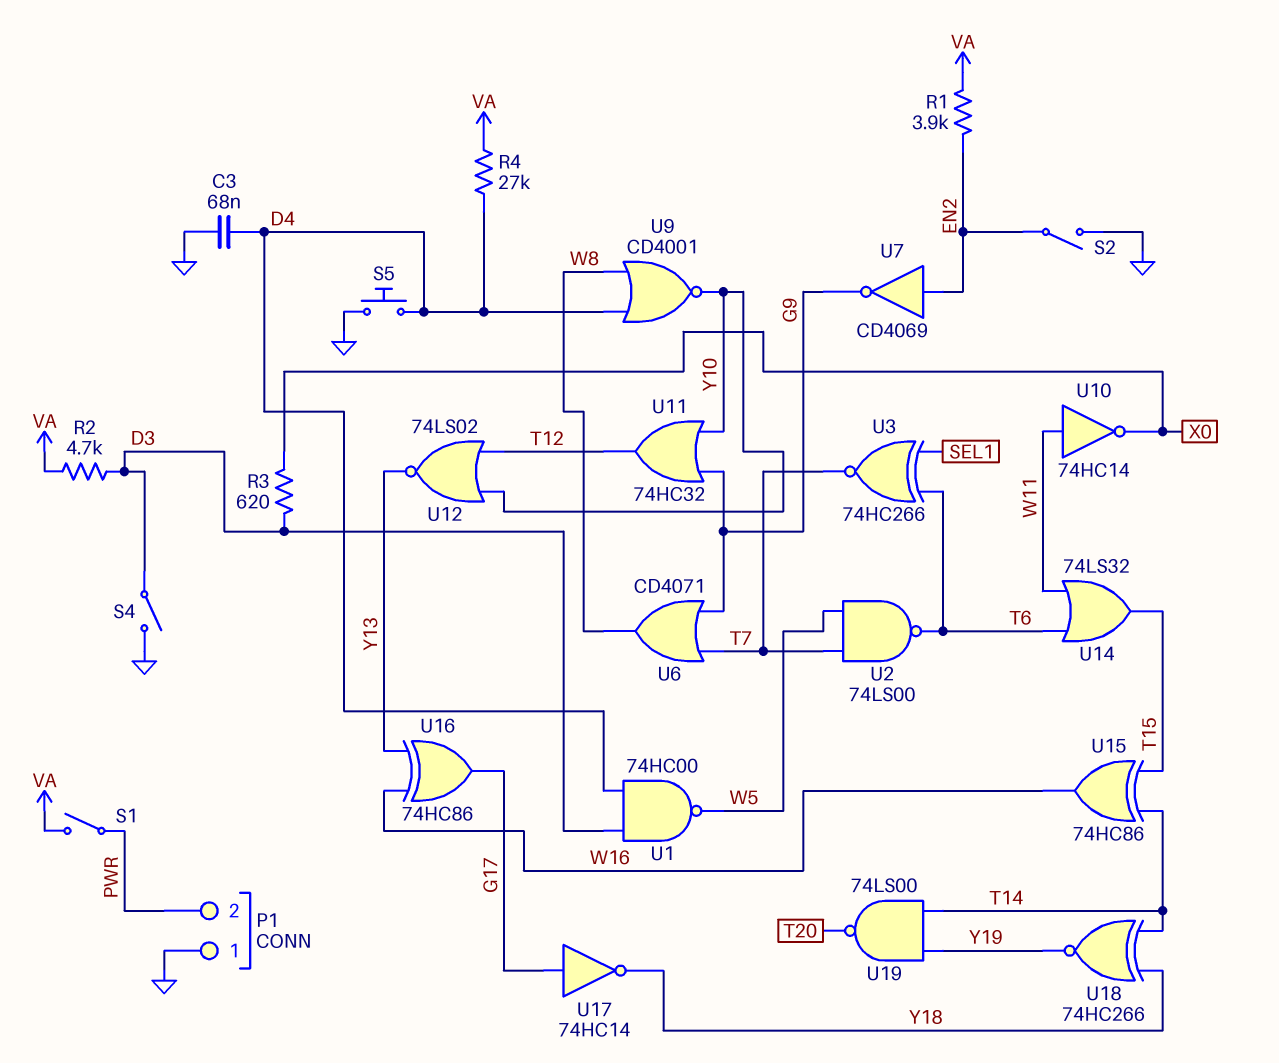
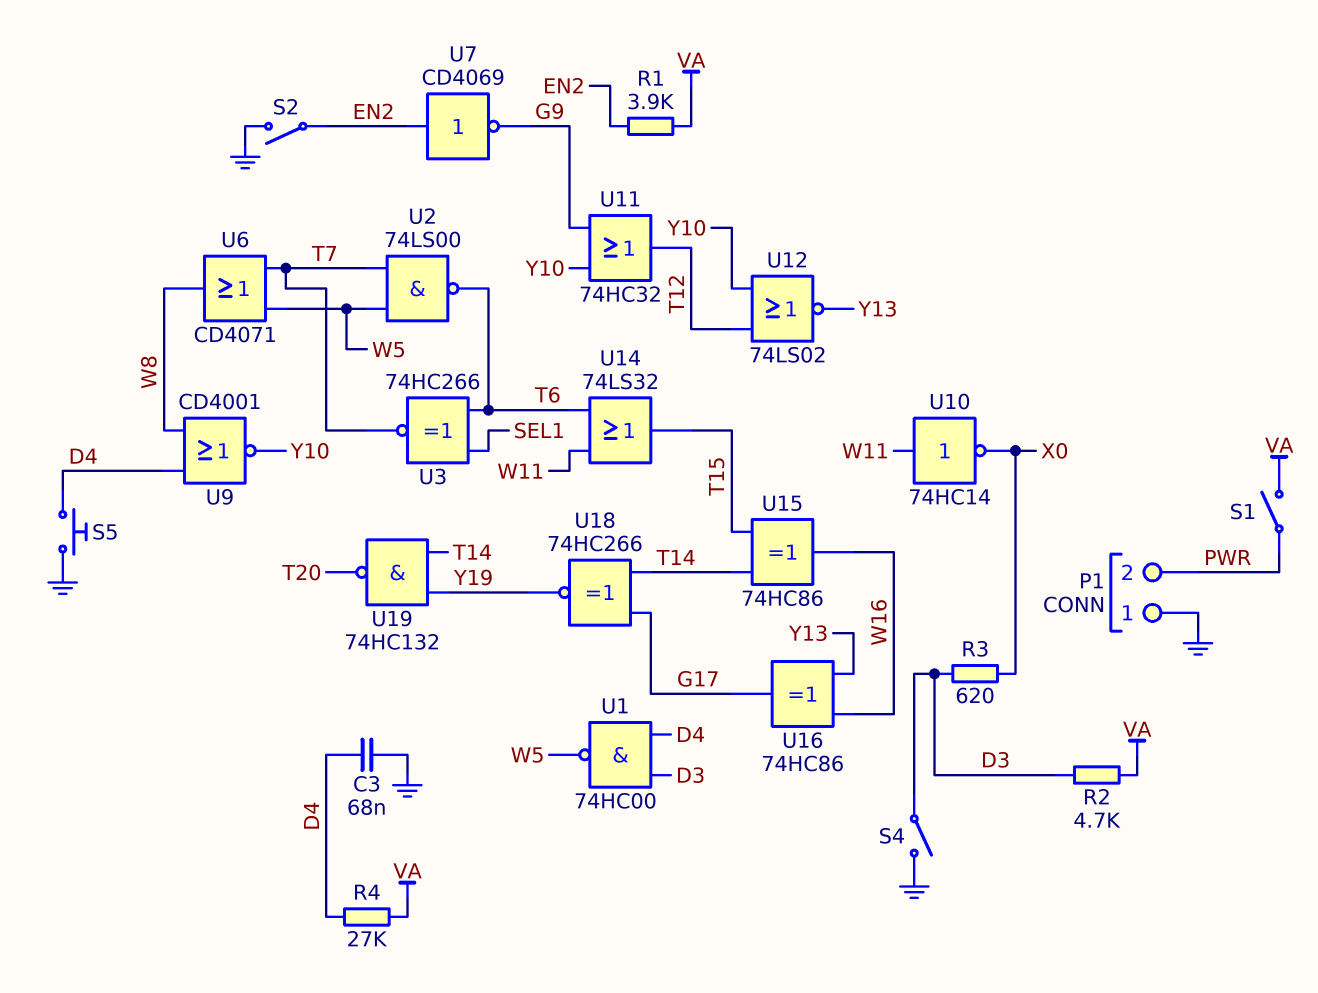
U6: OR CD4071 (in G9, in T7, out W8) -> OR CD4071 (in T7, in W5, out W8)
U17: NOT 74HC14 (in G17, out Y18) -> none
U18: XNOR 74HC266 (in T14, in Y18, out Y19) -> XNOR 74HC266 (in G17, in T14, out Y19)
U19: NAND 74LS00 (in T14, in Y19, out T20) -> NAND 74HC132 (in T14, in Y19, out T20)

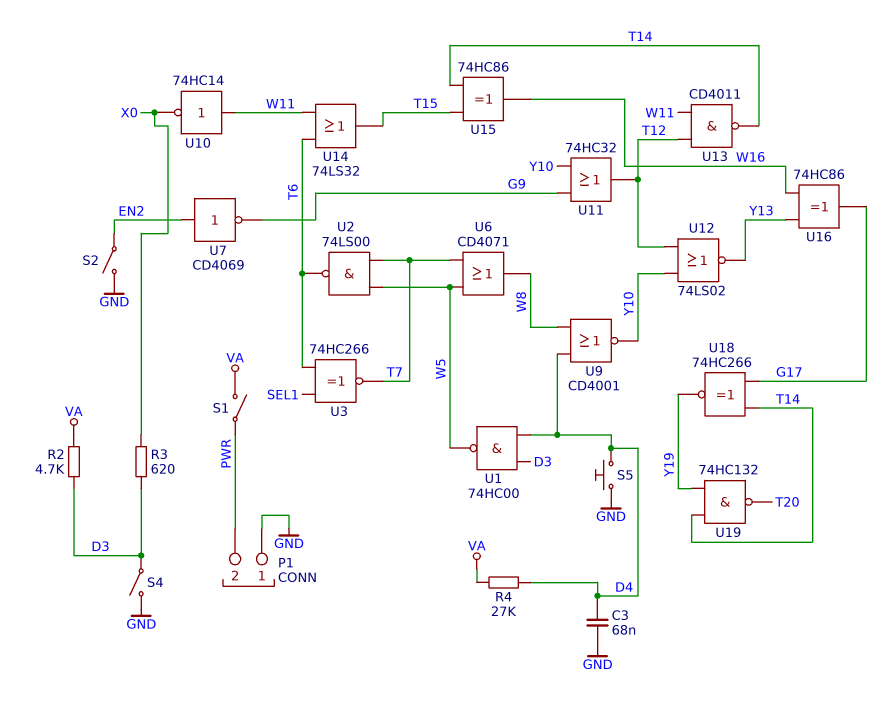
R1: 3.9k (EN2, VA) -> none
U13: none -> NAND CD4011 (in T12, in W11, out T14)

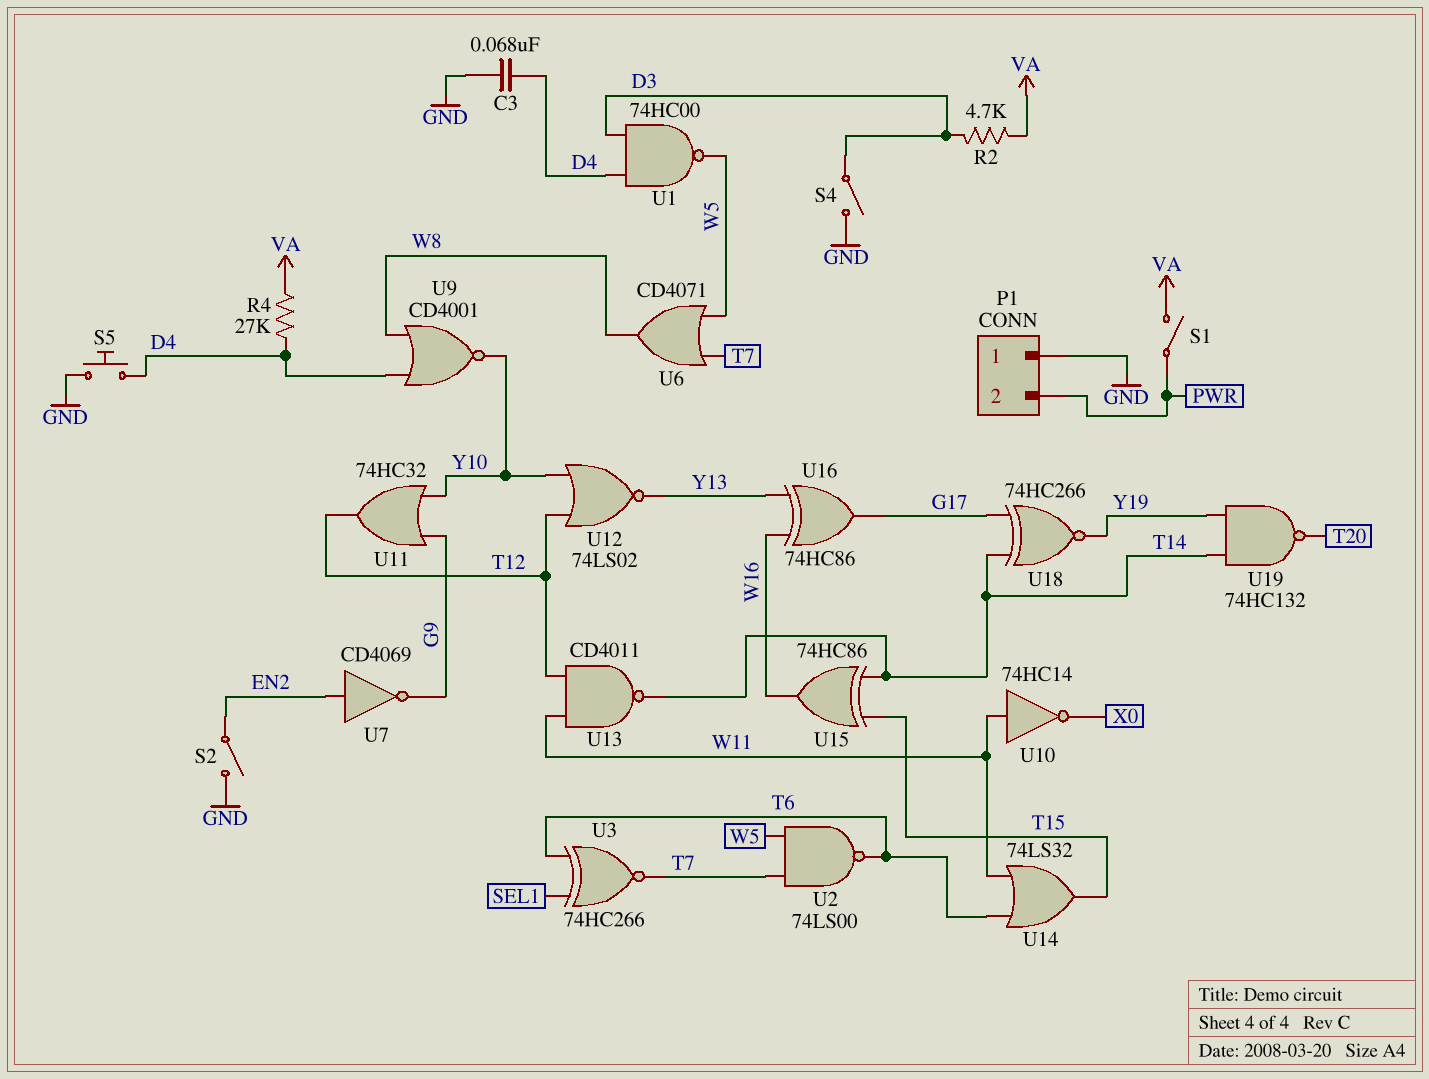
R3: 620 (D3, X0) -> none

